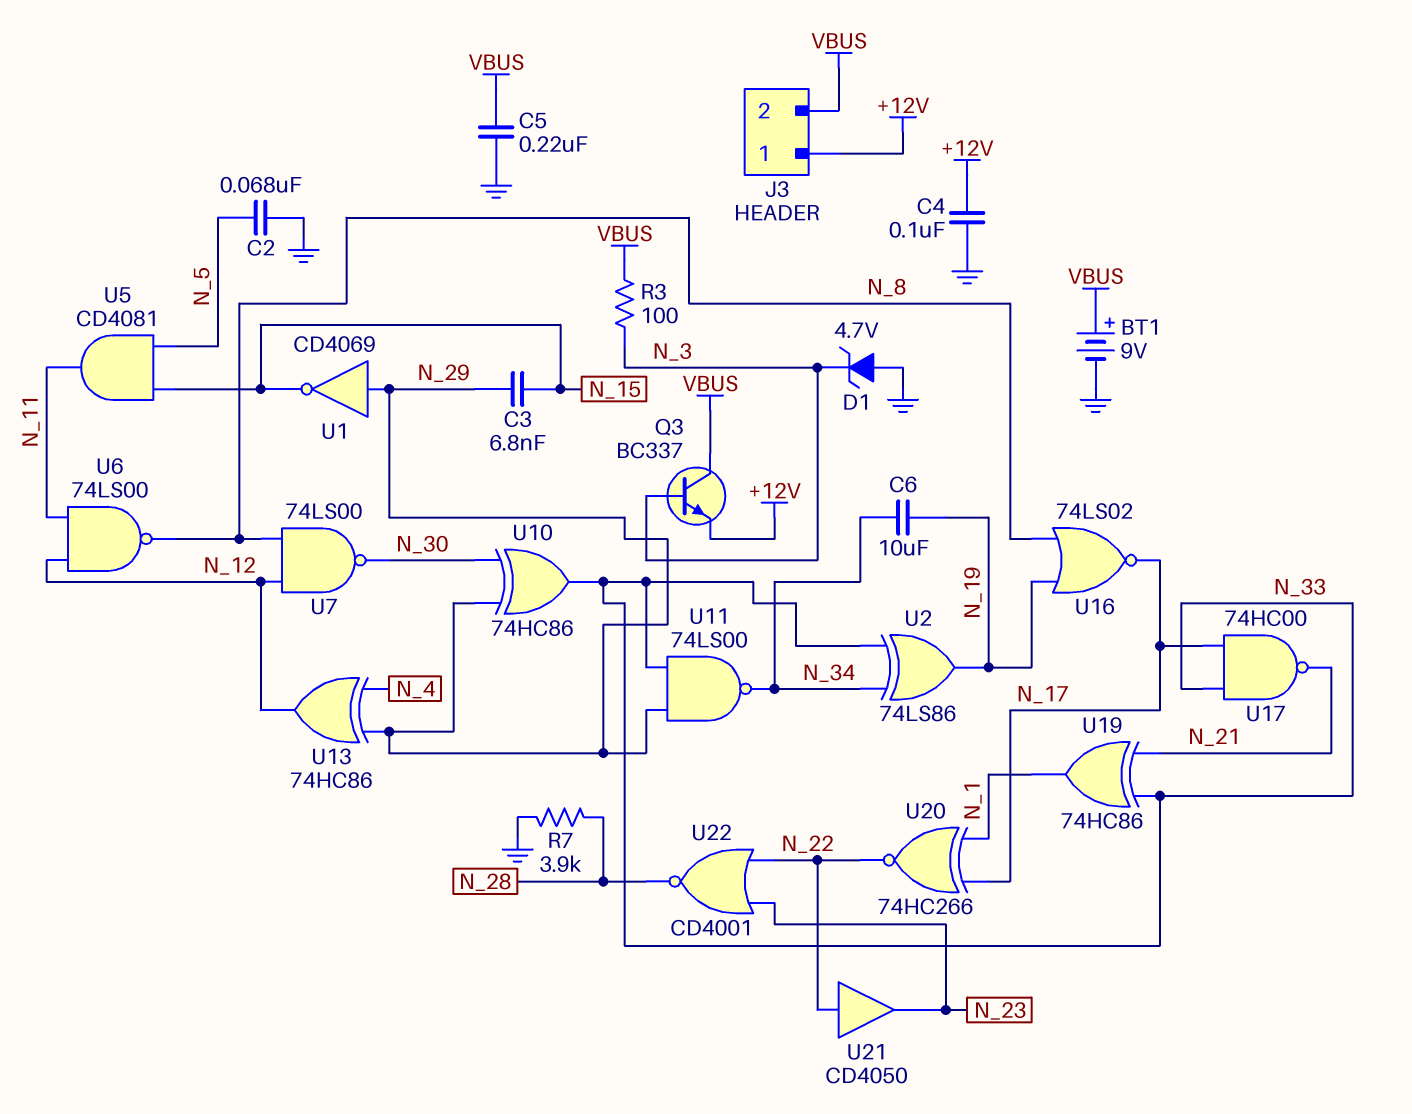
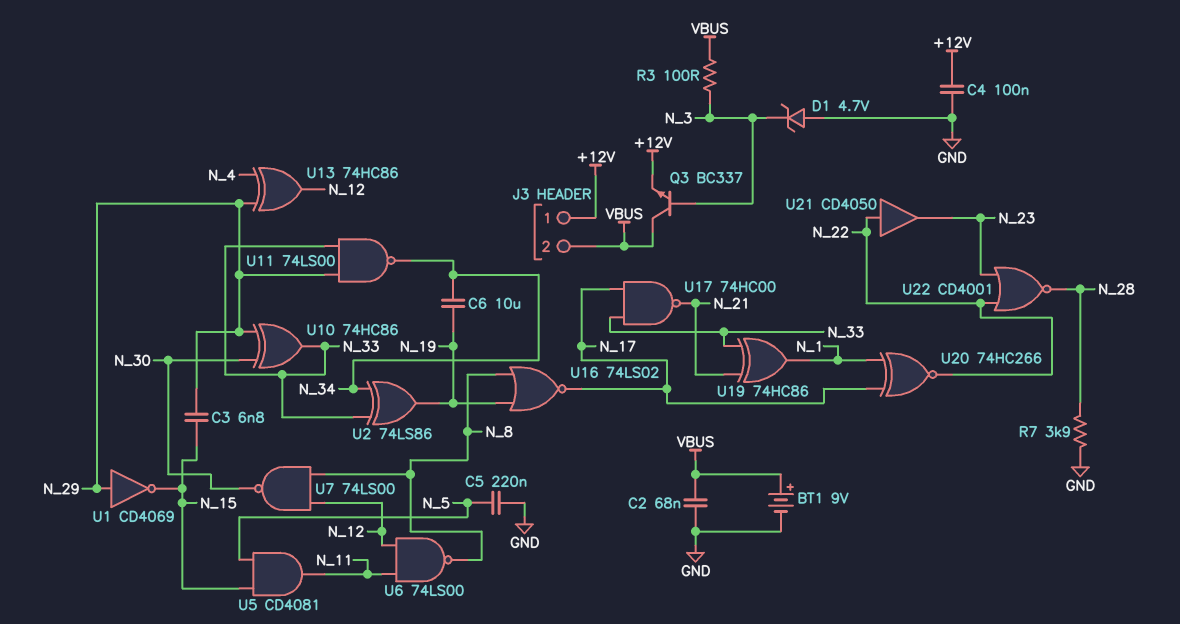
C2: 68nF (GND, N_5) -> 68nF (GND, VBUS)
C5: 220nF (GND, VBUS) -> 220nF (GND, N_5)

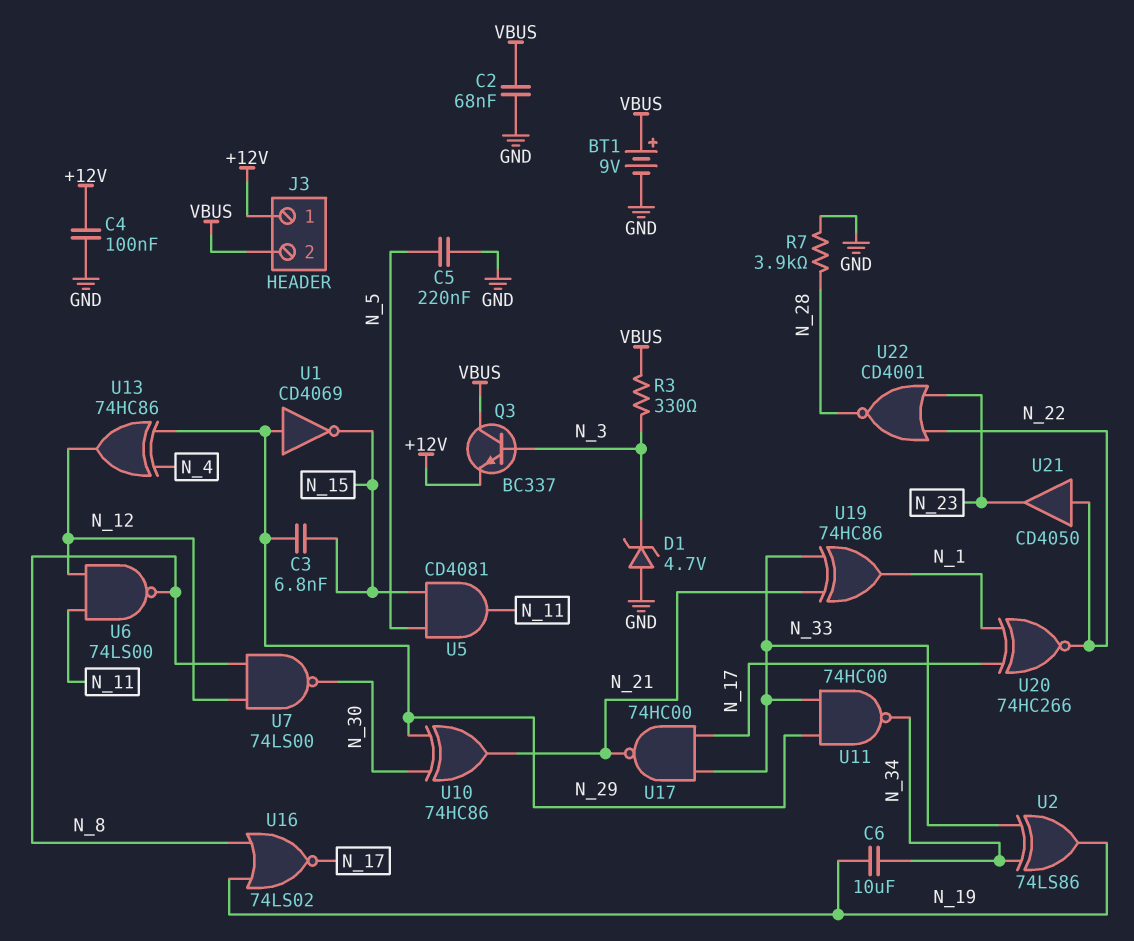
R3: 100 (N_3, VBUS) -> 330 (N_3, VBUS)
U10: XOR 74HC86 (in N_29, in N_30, out N_33) -> XOR 74HC86 (in N_29, in N_30, out N_21)
U11: NAND 74LS00 (in N_29, in N_33, out N_34) -> NAND 74HC00 (in N_29, in N_33, out N_34)

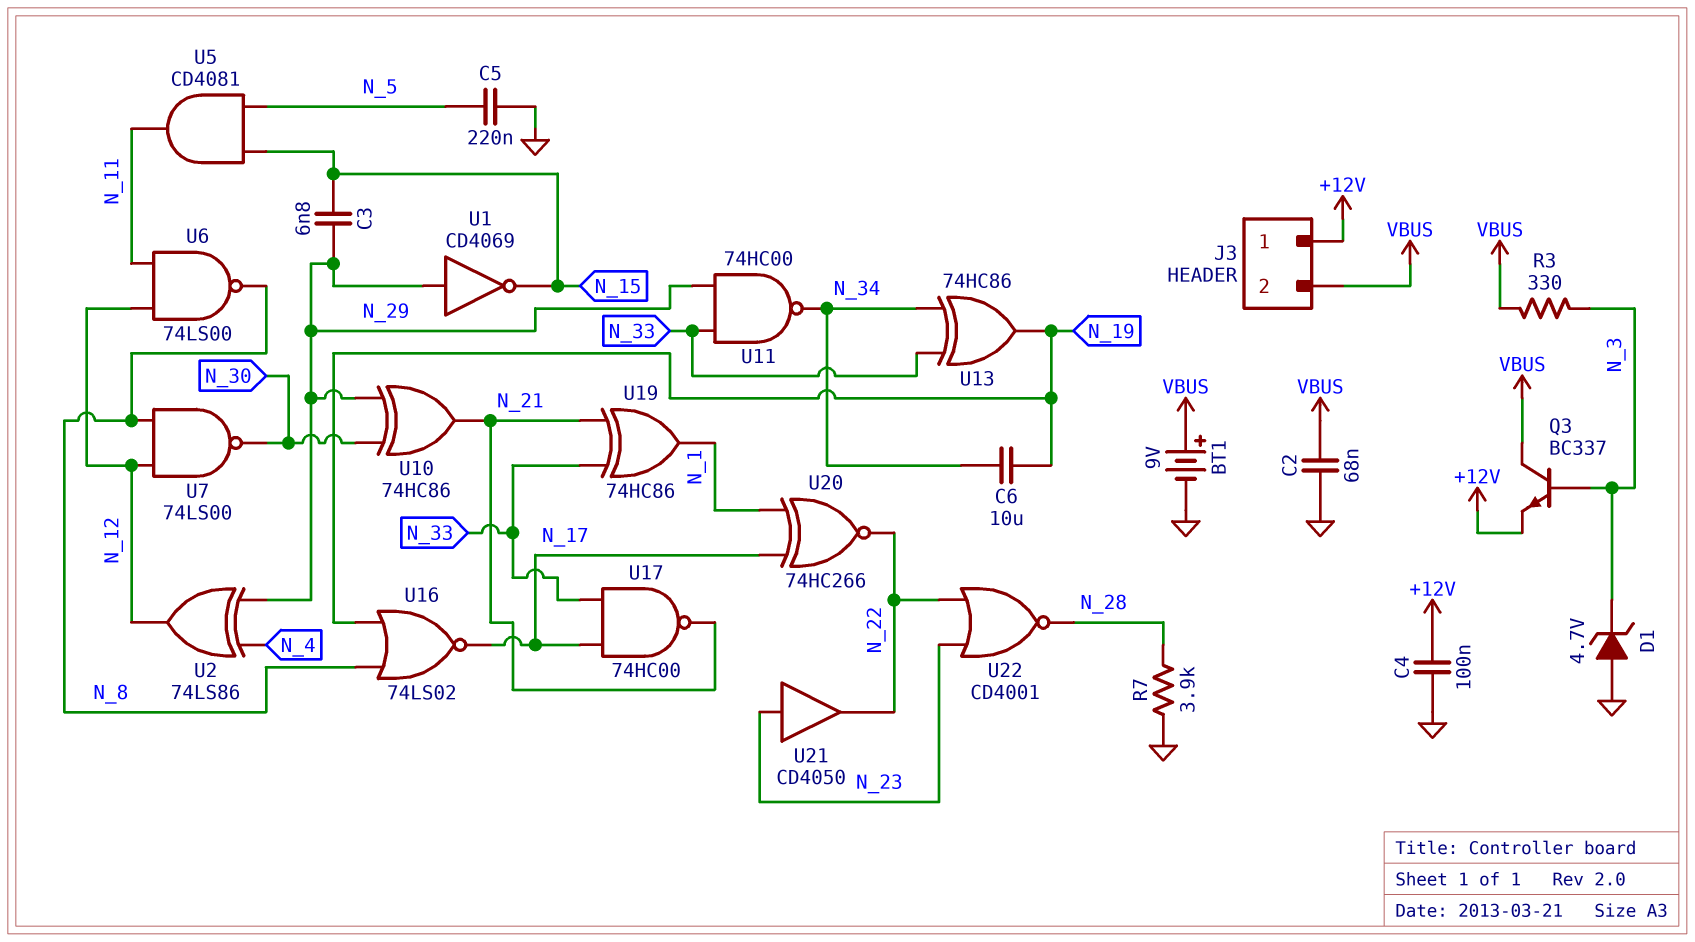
U2: XOR 74LS86 (in N_33, in N_34, out N_19) -> XOR 74LS86 (in N_4, in N_29, out N_12)
U13: XOR 74HC86 (in N_4, in N_29, out N_12) -> XOR 74HC86 (in N_33, in N_34, out N_19)
U21: buffer CD4050 (in N_22, out N_23) -> buffer CD4050 (in N_23, out N_22)

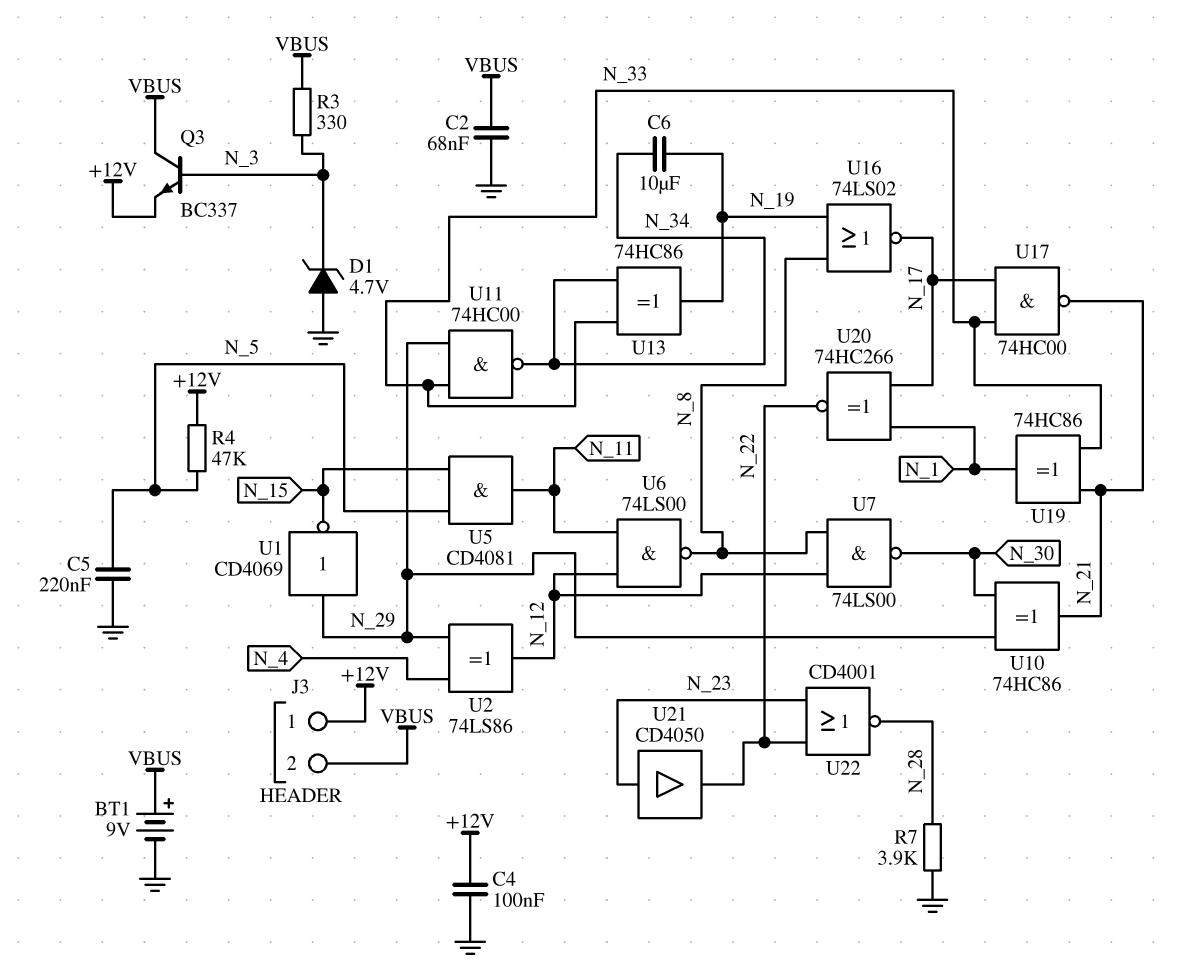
C3: 6.8nF (N_15, N_29) -> none
R4: none -> 47k (+12V, N_5)

